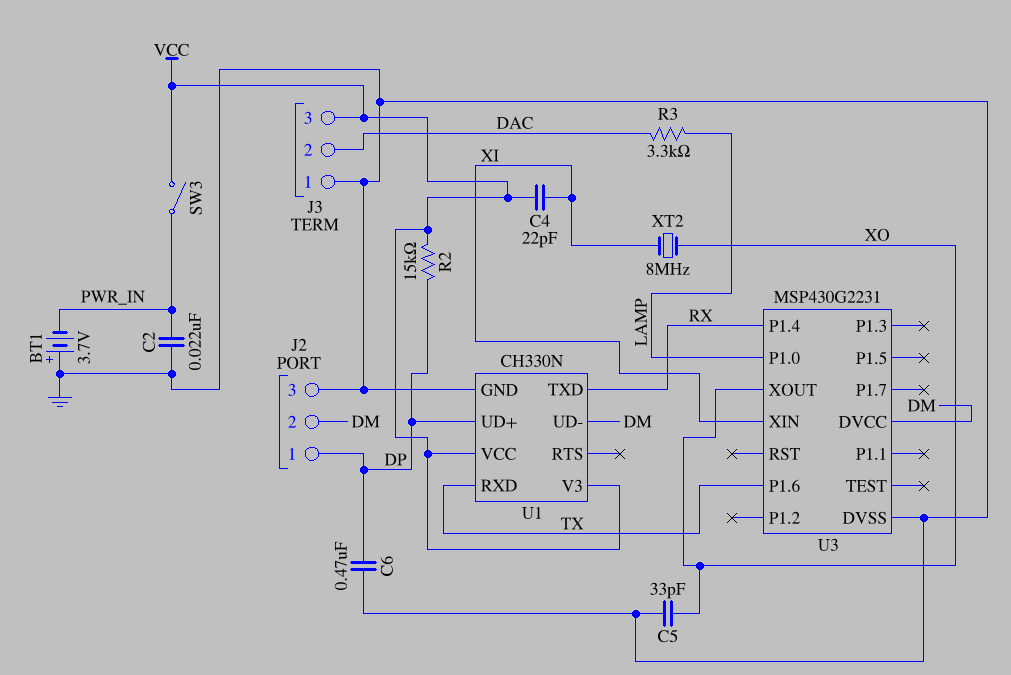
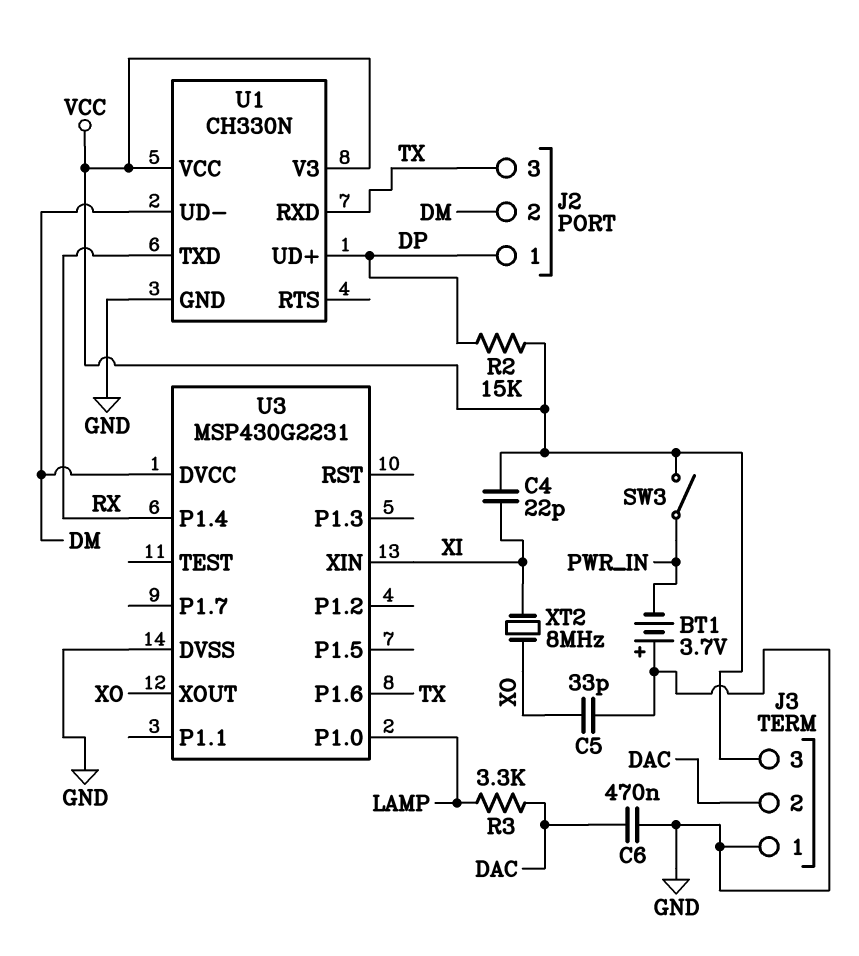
C2: 22nF (GND, PWR_IN) -> none
C6: 470nF (DP, GND) -> 470nF (DAC, GND)
J2 pin 3: GND -> TX

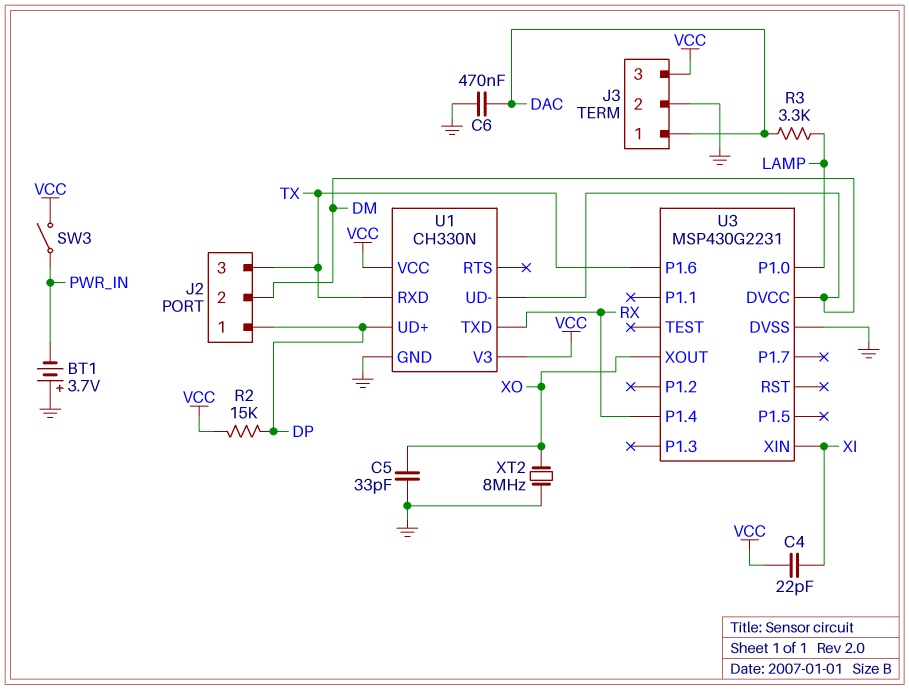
J3 pin 1: GND -> DAC
J3 pin 2: DAC -> GND
XT2: 8MHz (XI, XO) -> 8MHz (GND, XO)

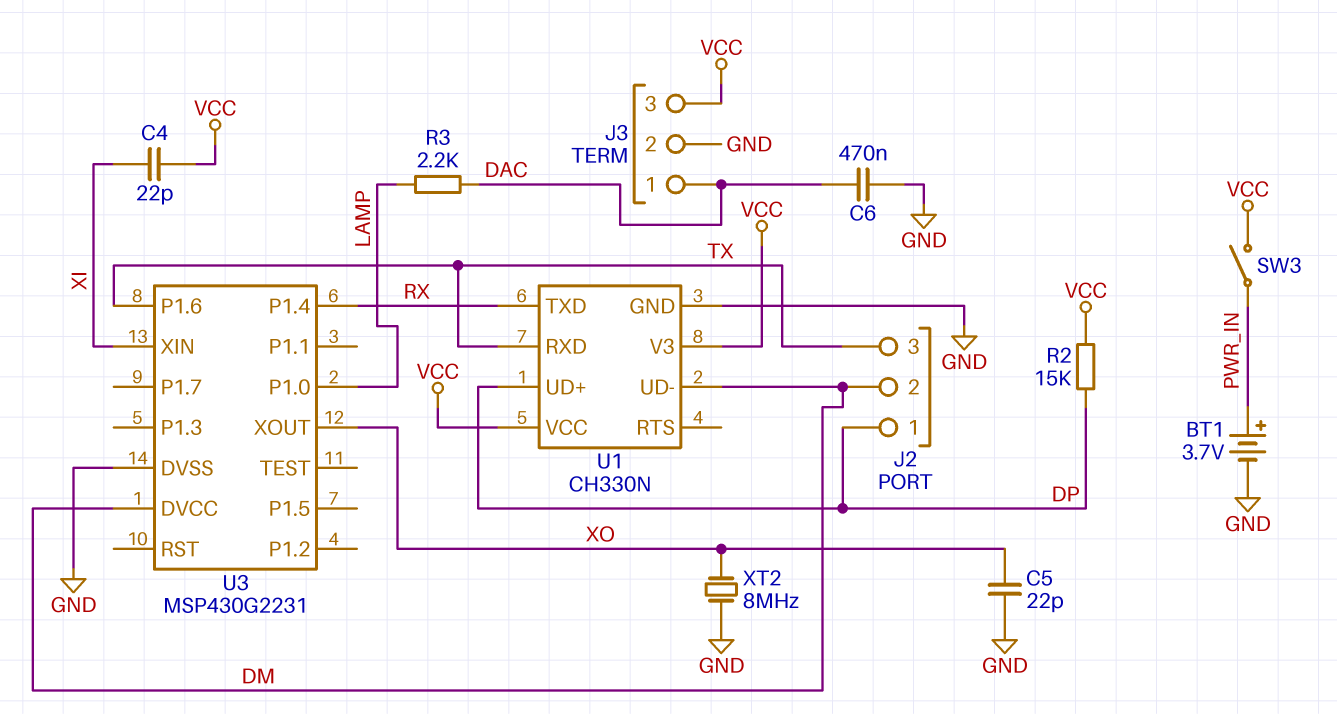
BT1: 3.7V (plus GND, minus PWR_IN) -> 3.7V (plus PWR_IN, minus GND)
C5: 33pF (GND, XO) -> 22pF (GND, XO)
R3: 3.3k (DAC, LAMP) -> 2.2k (DAC, LAMP)

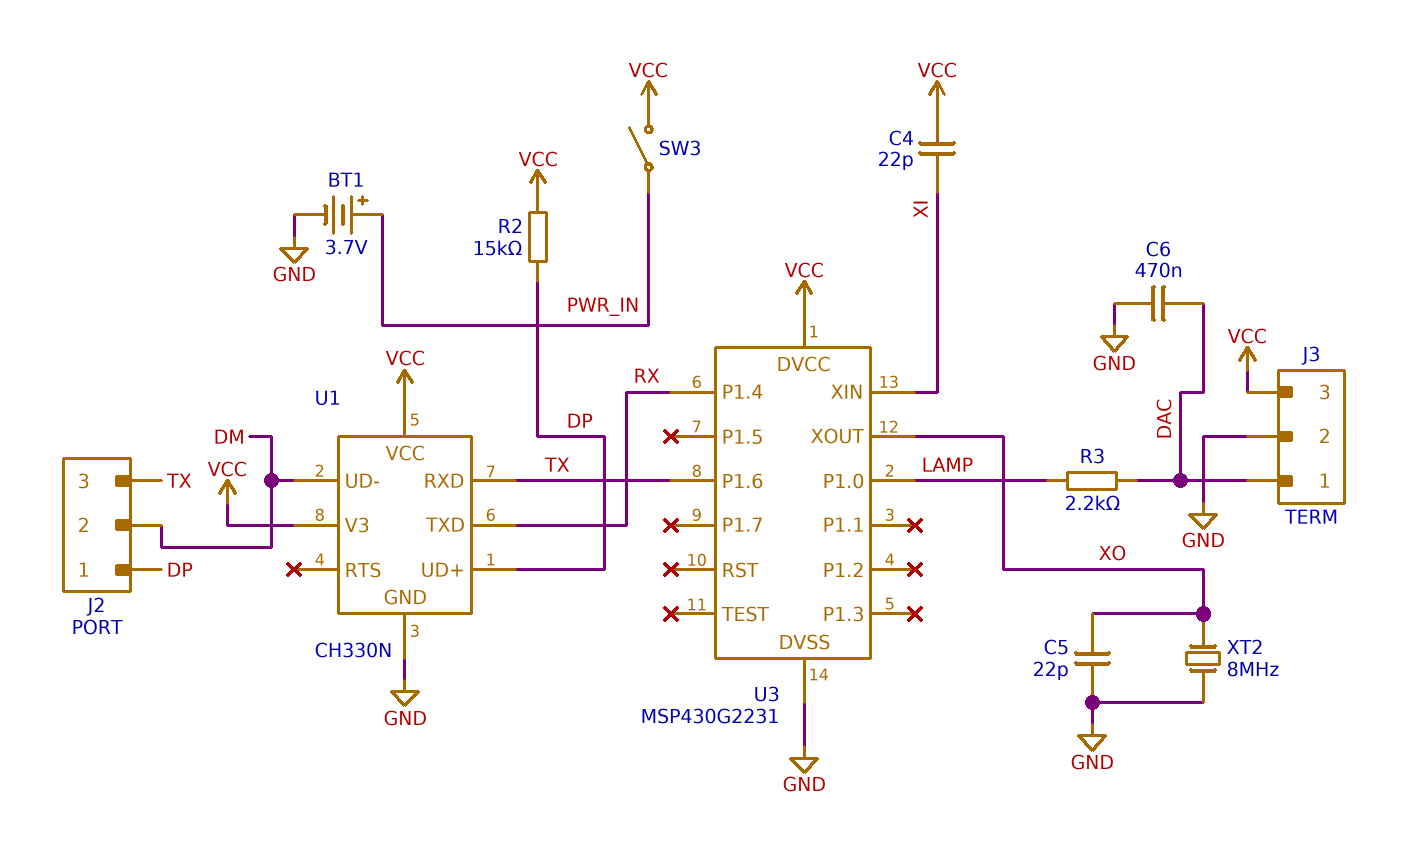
U3 pin DVCC: DM -> VCC

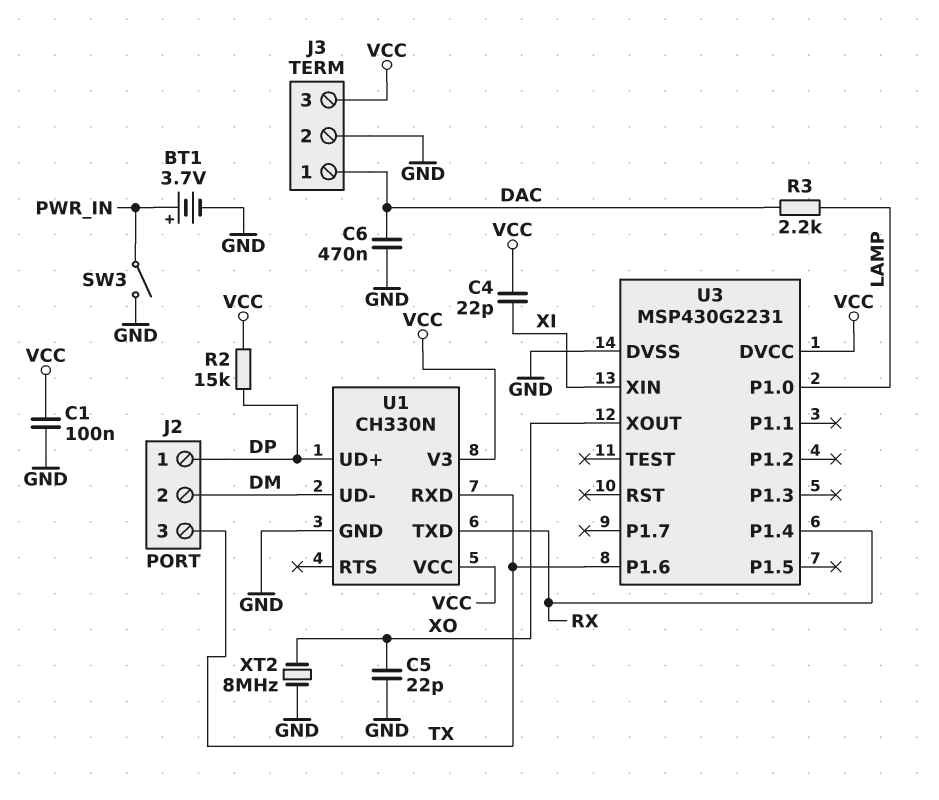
C1: none -> 100nF (GND, VCC)
SW3: switch (PWR_IN, VCC) -> switch (GND, PWR_IN)

